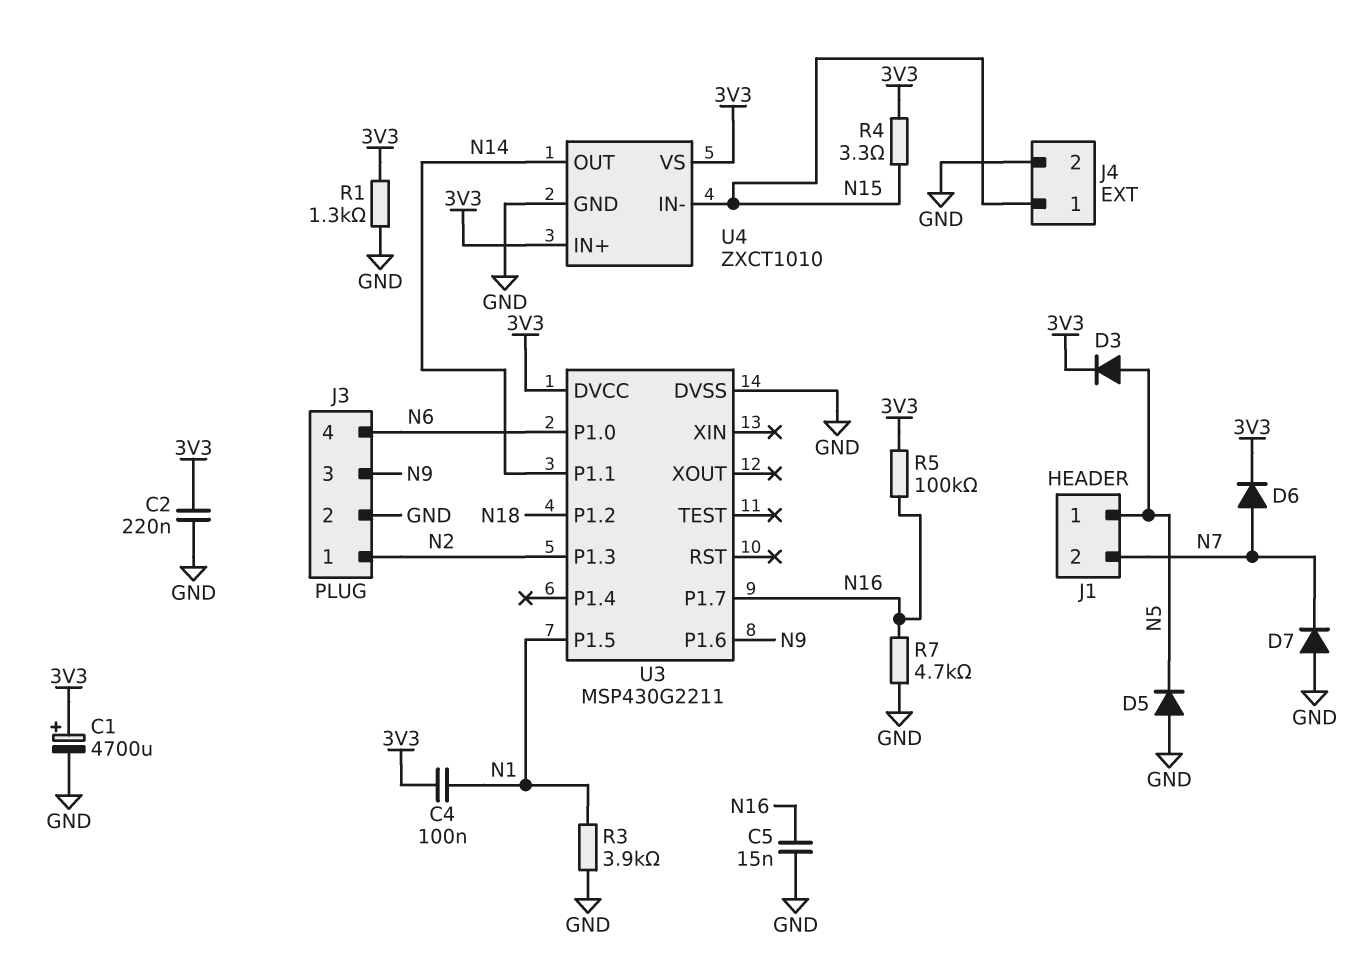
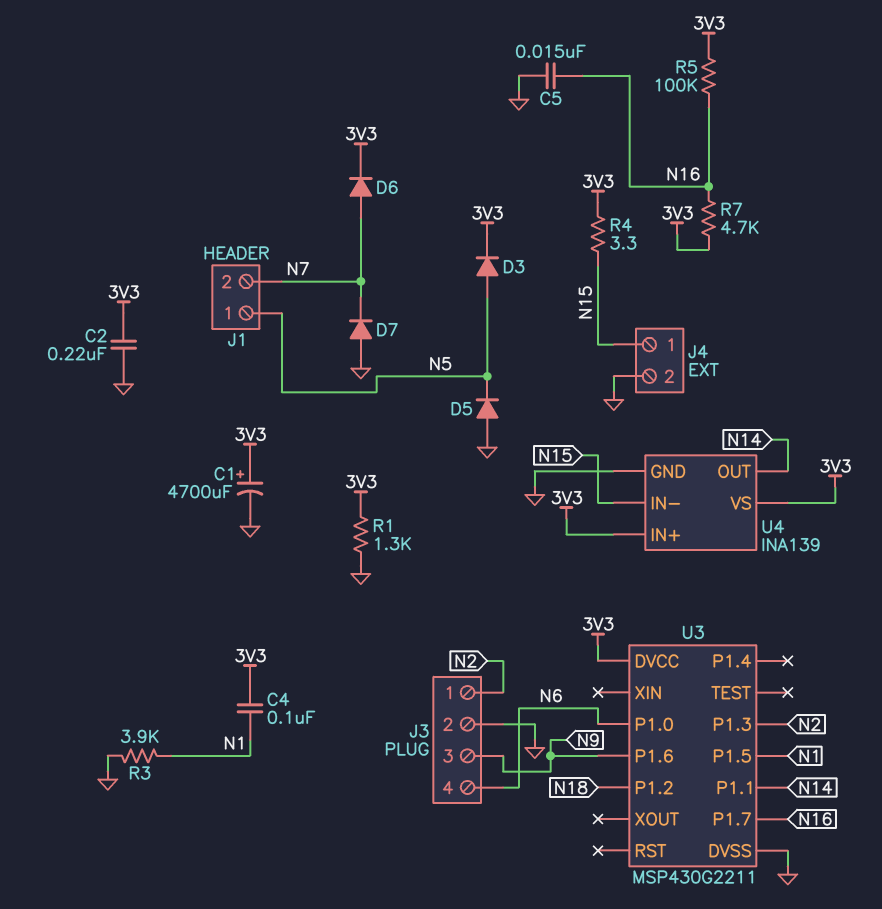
R7: 4.7k (GND, N16) -> 4.7k (3V3, N16)
U4: ZXCT1010 -> INA139

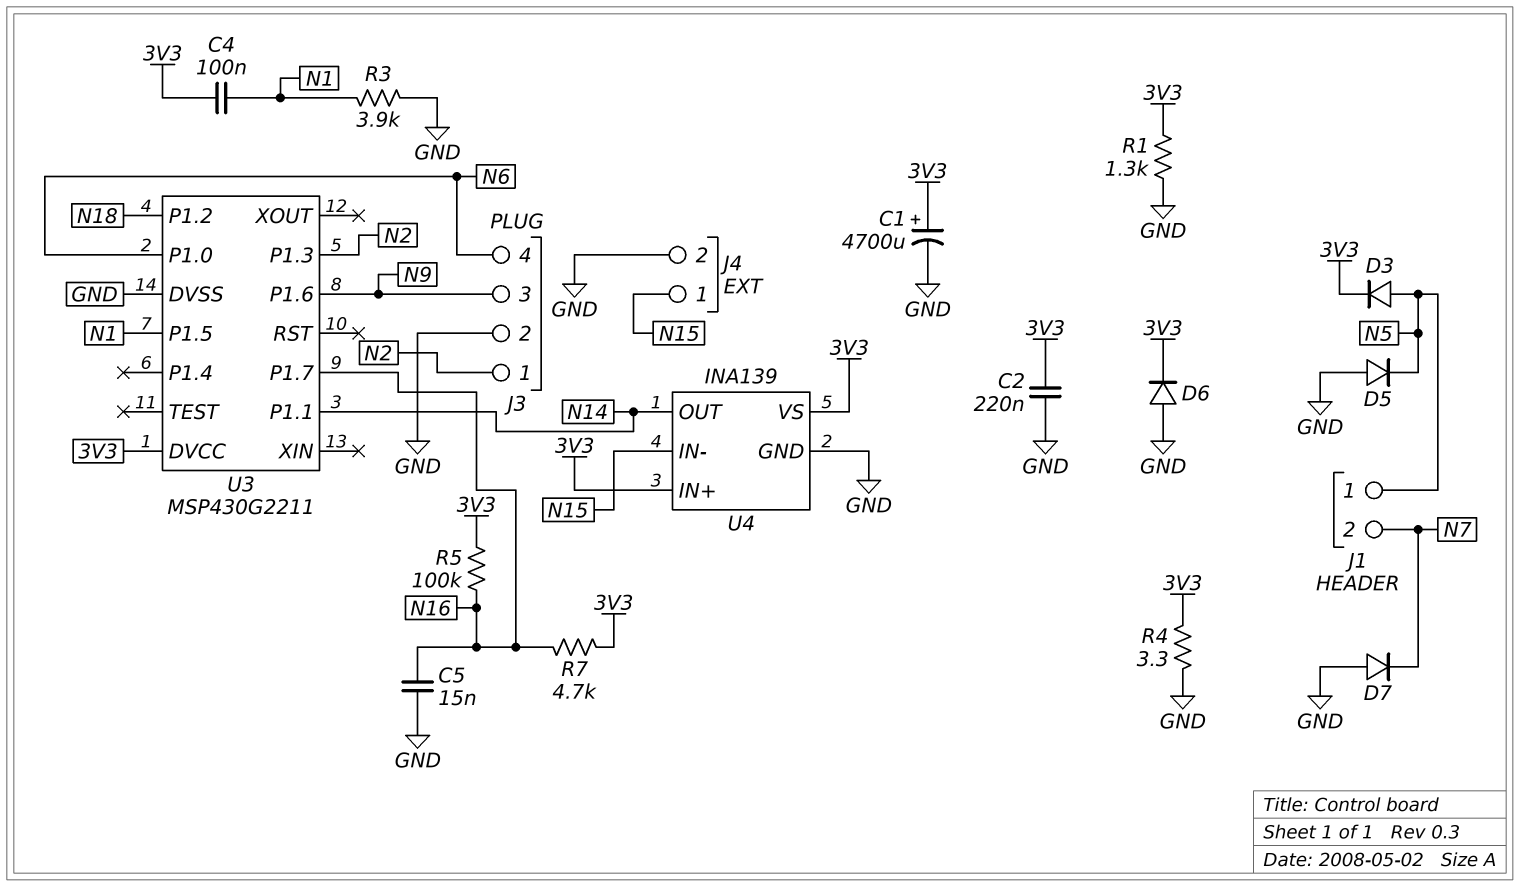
D6: diode (A N7, K 3V3) -> diode (A GND, K 3V3)
R4: 3.3 (3V3, N15) -> 3.3 (3V3, GND)

